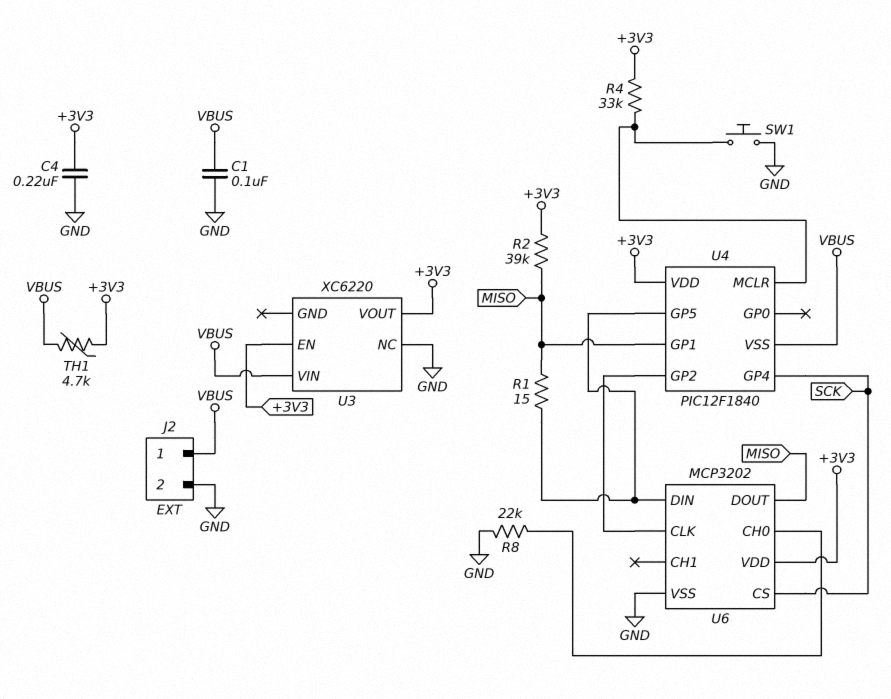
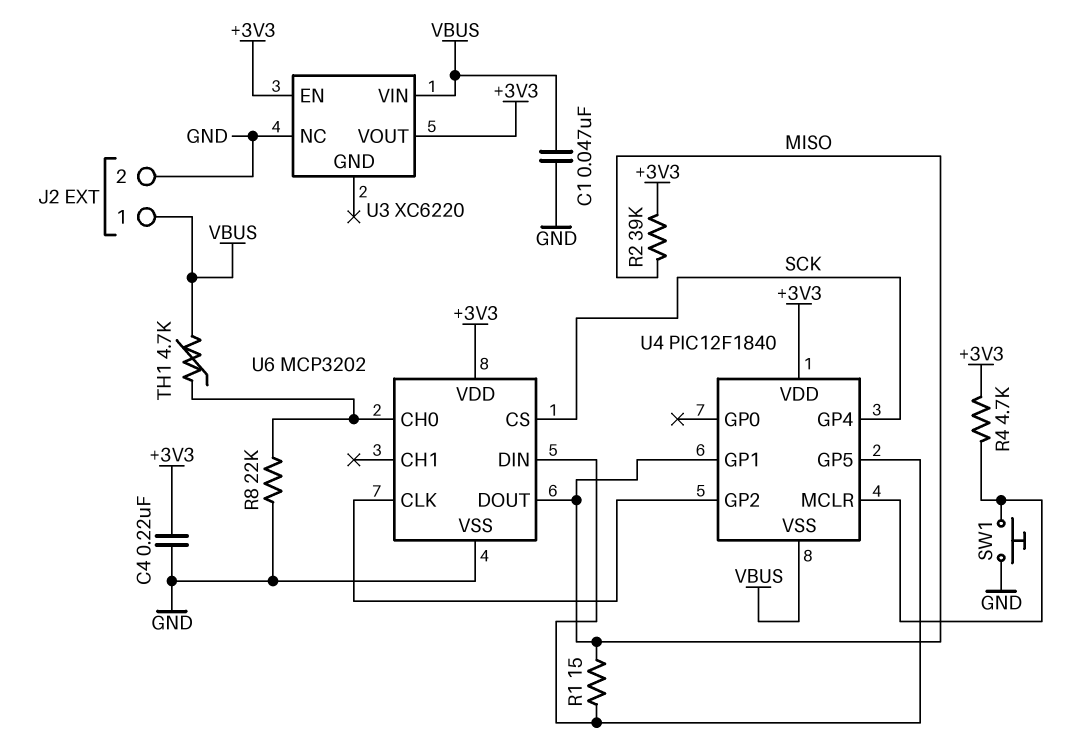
C1: 100nF (GND, VBUS) -> 47nF (GND, VBUS)
R4: 33k (+3V3, U4/MCLR) -> 4.7k (+3V3, U4/MCLR)
TH1: 4.7k (+3V3, VBUS) -> 4.7k (U6/CH0, VBUS)

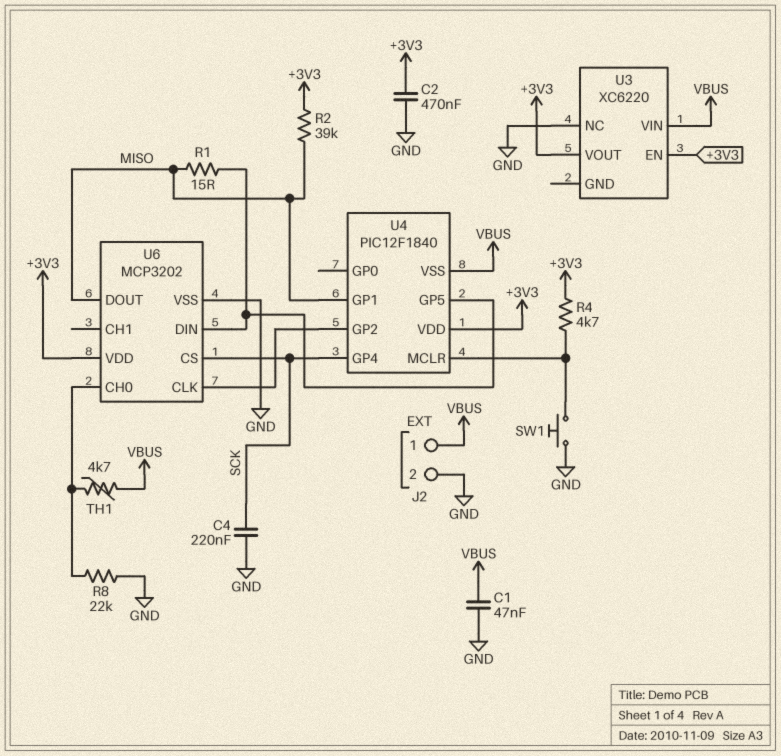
C2: none -> 470nF (+3V3, GND)
C4: 220nF (+3V3, GND) -> 220nF (GND, SCK)

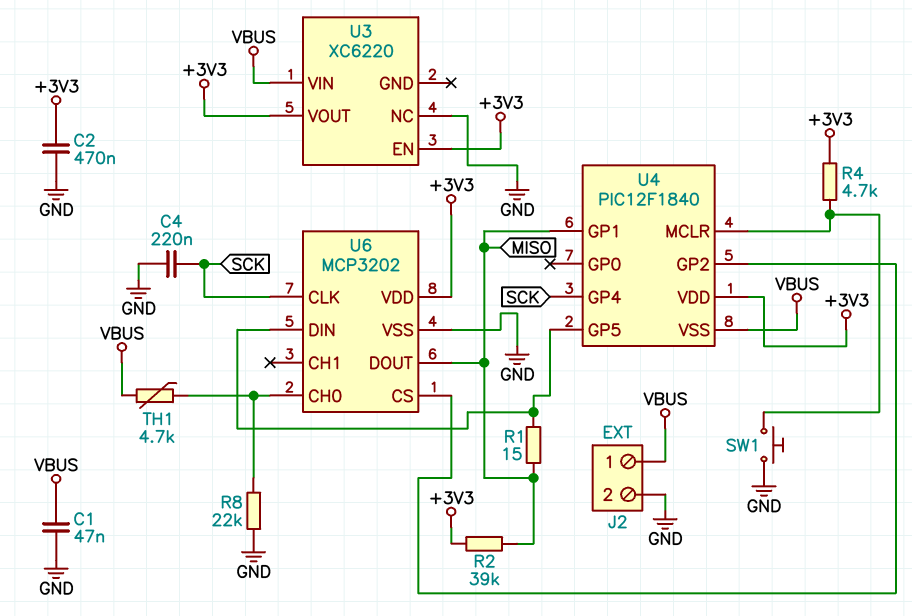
U6 pin CLK: U4/GP2 -> SCK
U6 pin CS: SCK -> U4/GP2

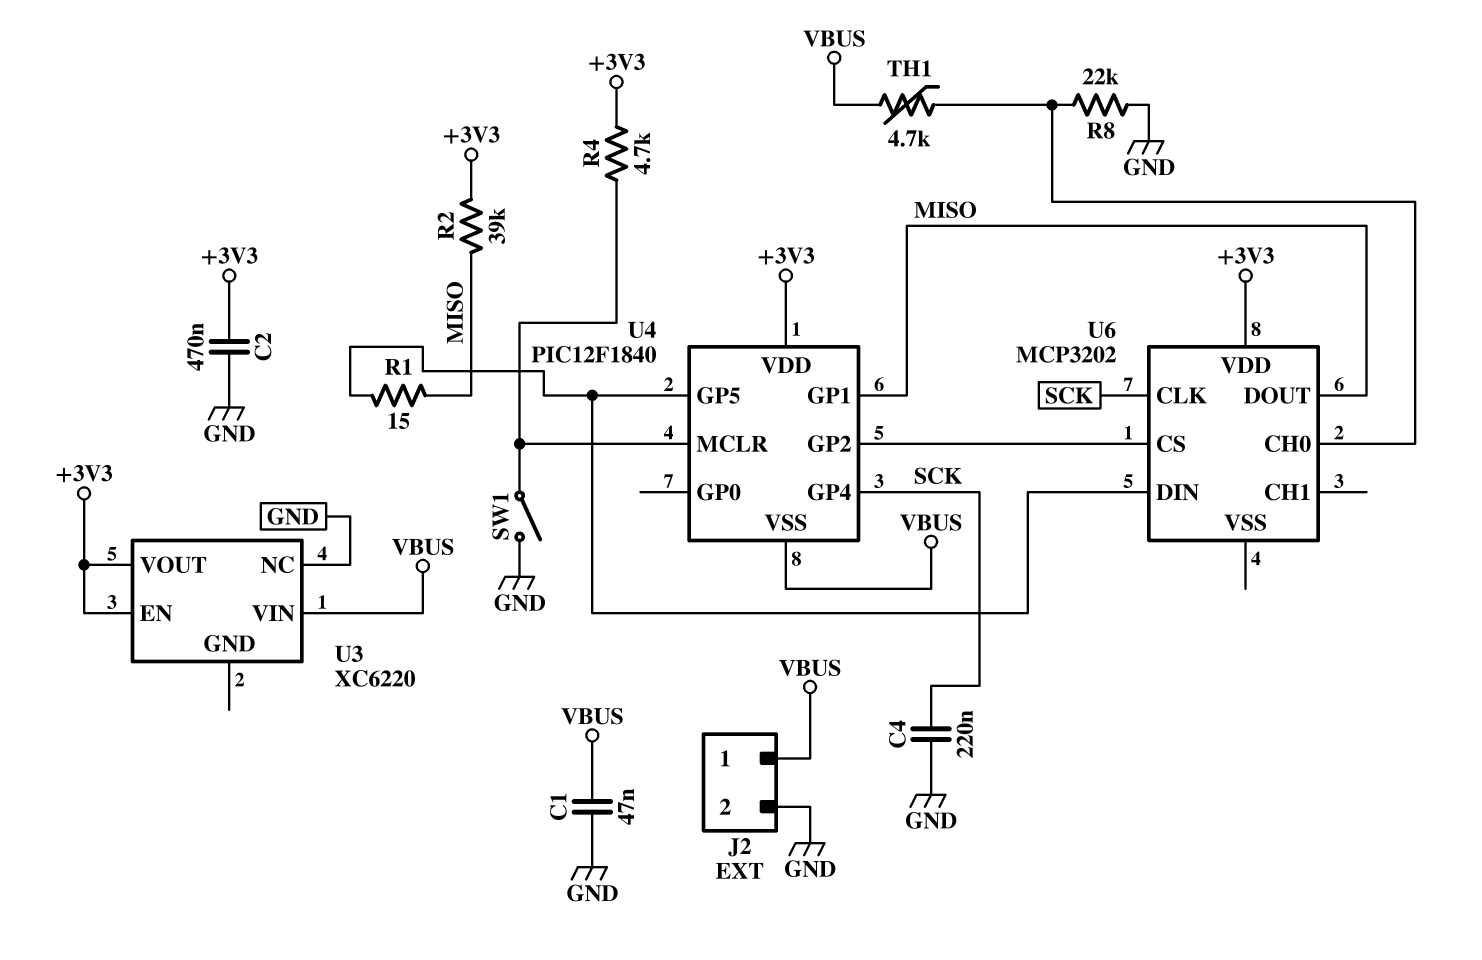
SW1: button (GND, U4/MCLR) -> switch (GND, U4/MCLR)
U6 pin VSS: GND -> none

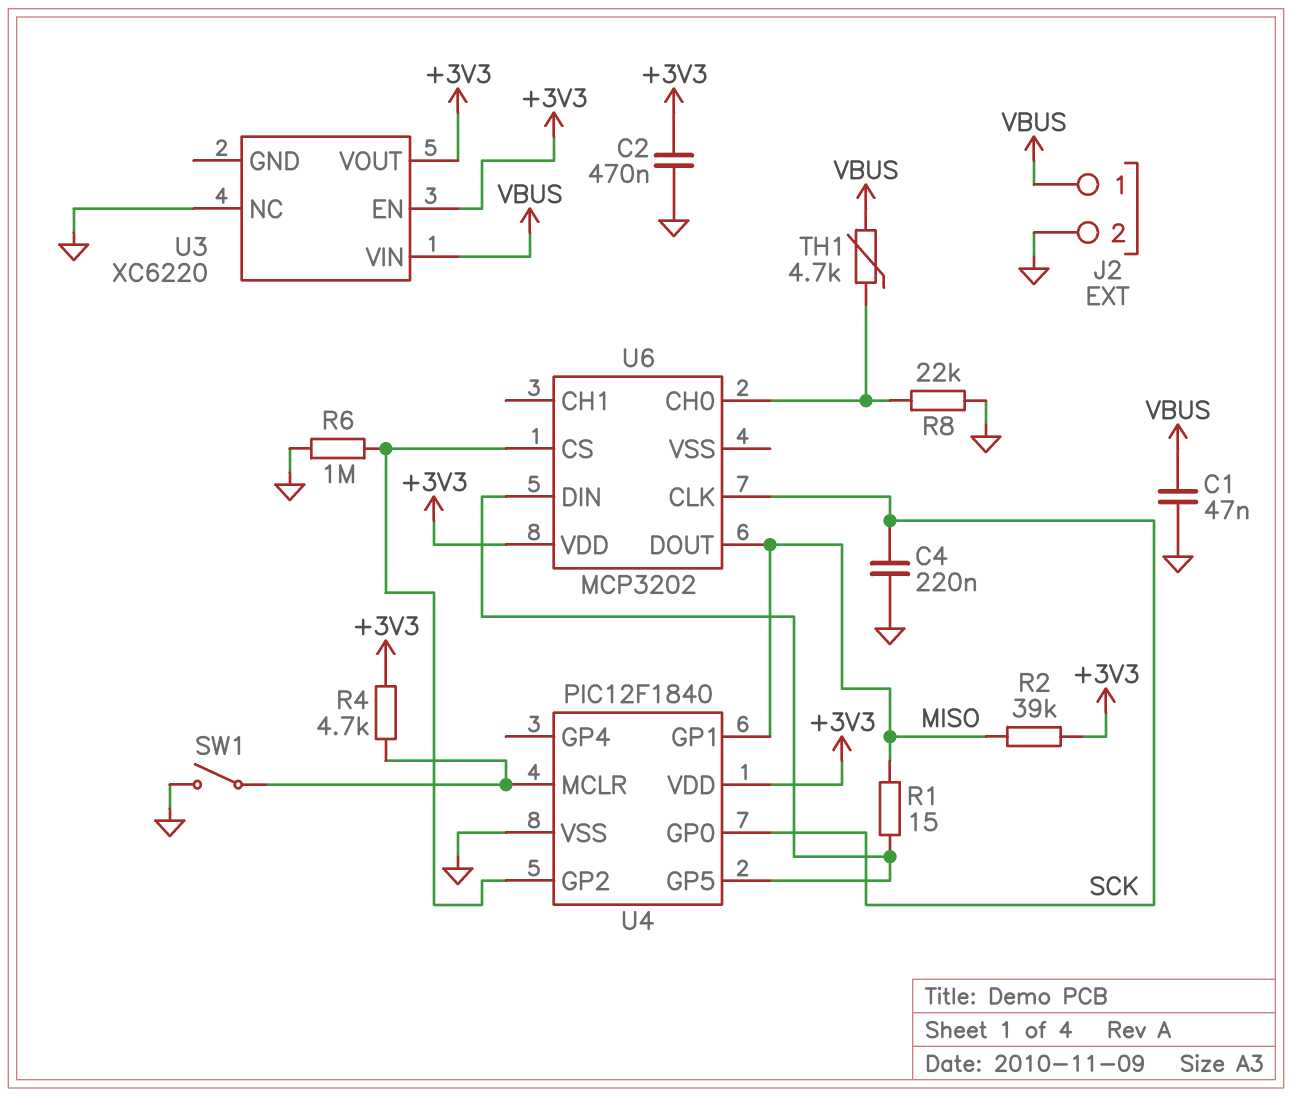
R6: none -> 1M (GND, U4/GP2)
U4 pin GP0: none -> SCK
U4 pin GP4: SCK -> none
U4 pin VSS: VBUS -> GND

